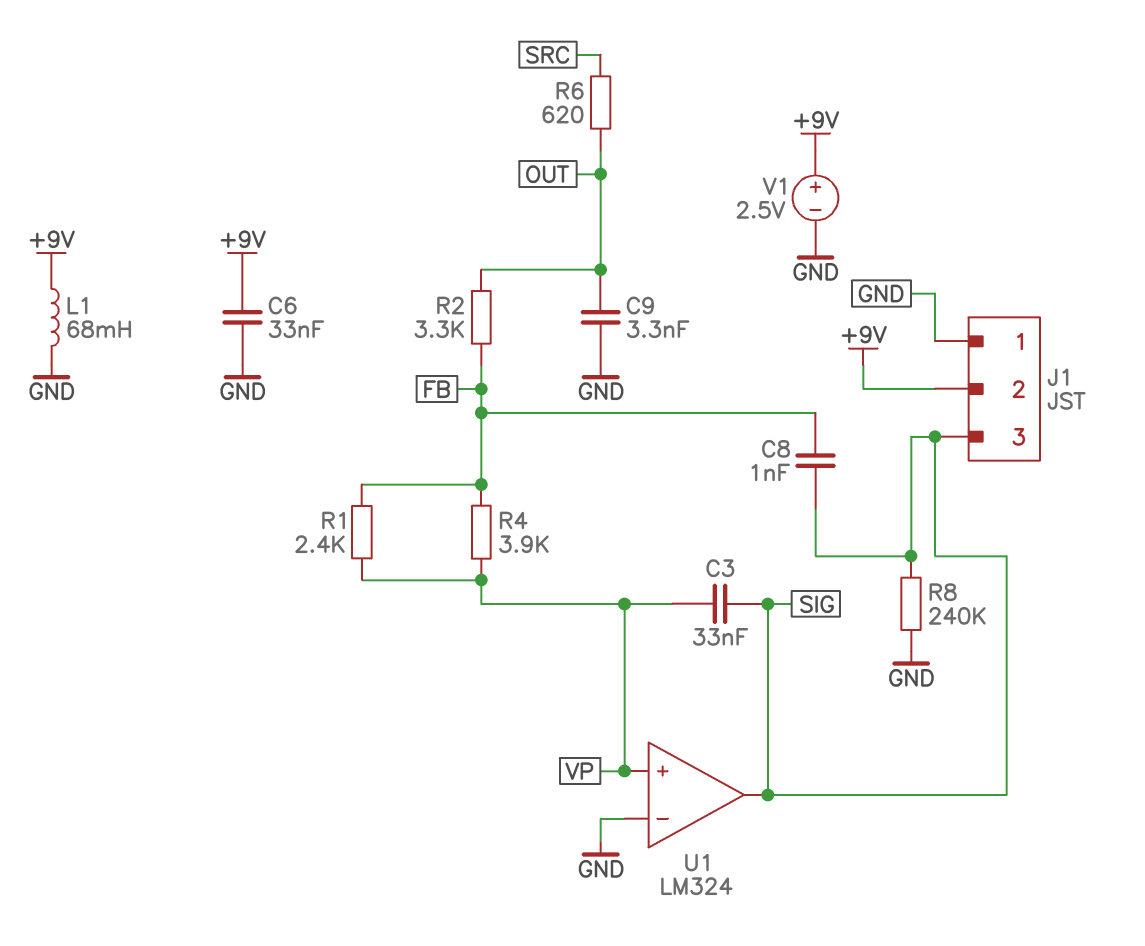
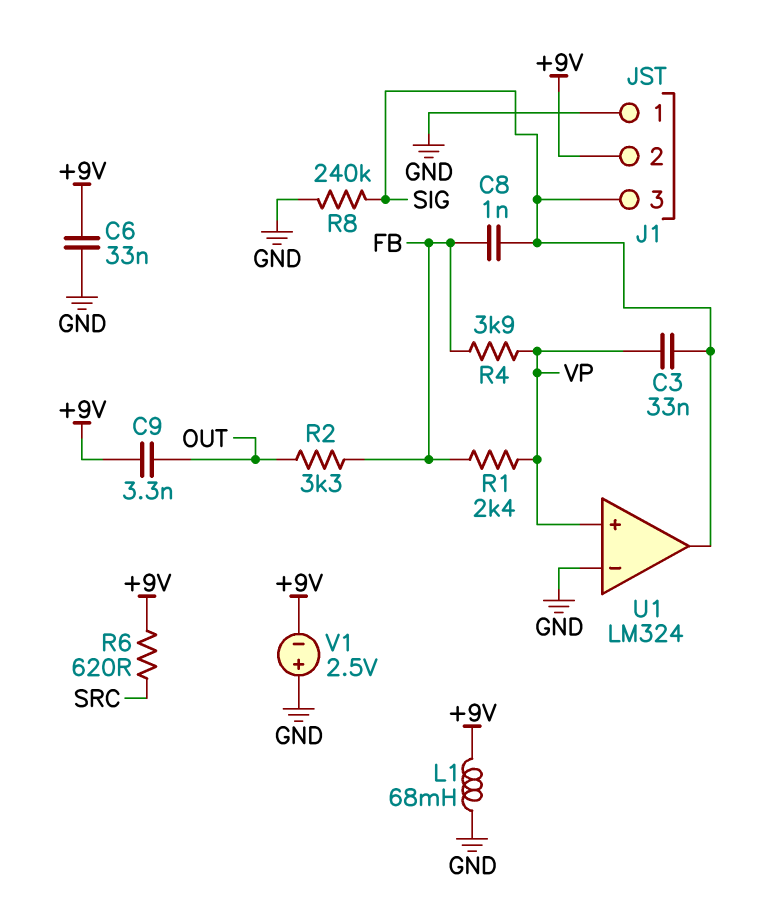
C9: 3.3nF (GND, OUT) -> 3.3nF (+9V, OUT)
R6: 620 (OUT, SRC) -> 620 (+9V, SRC)
V1: 2.5V (plus +9V, minus GND) -> 2.5V (plus GND, minus +9V)

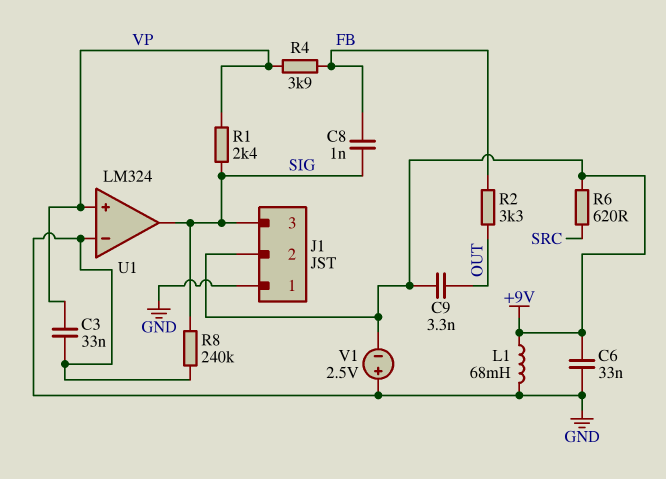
C3: 33nF (SIG, VP) -> 33nF (GND, VP)
R1: 2.4k (FB, VP) -> 2.4k (SIG, VP)

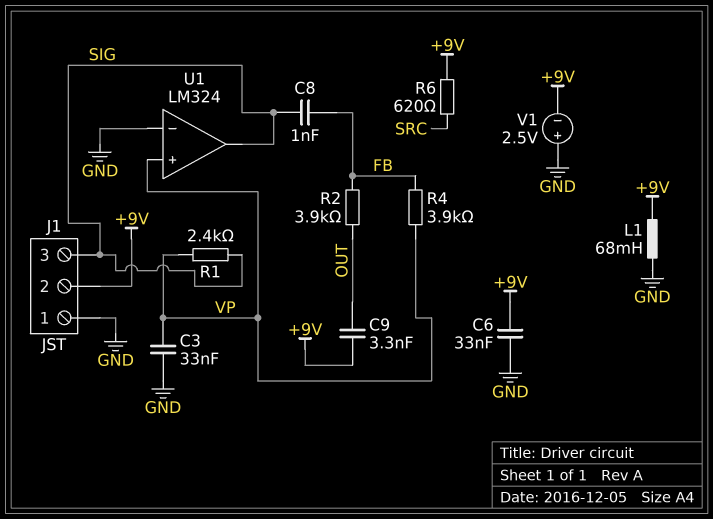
R2: 3.3k (FB, OUT) -> 3.9k (FB, OUT)
R8: 240k (GND, SIG) -> none

